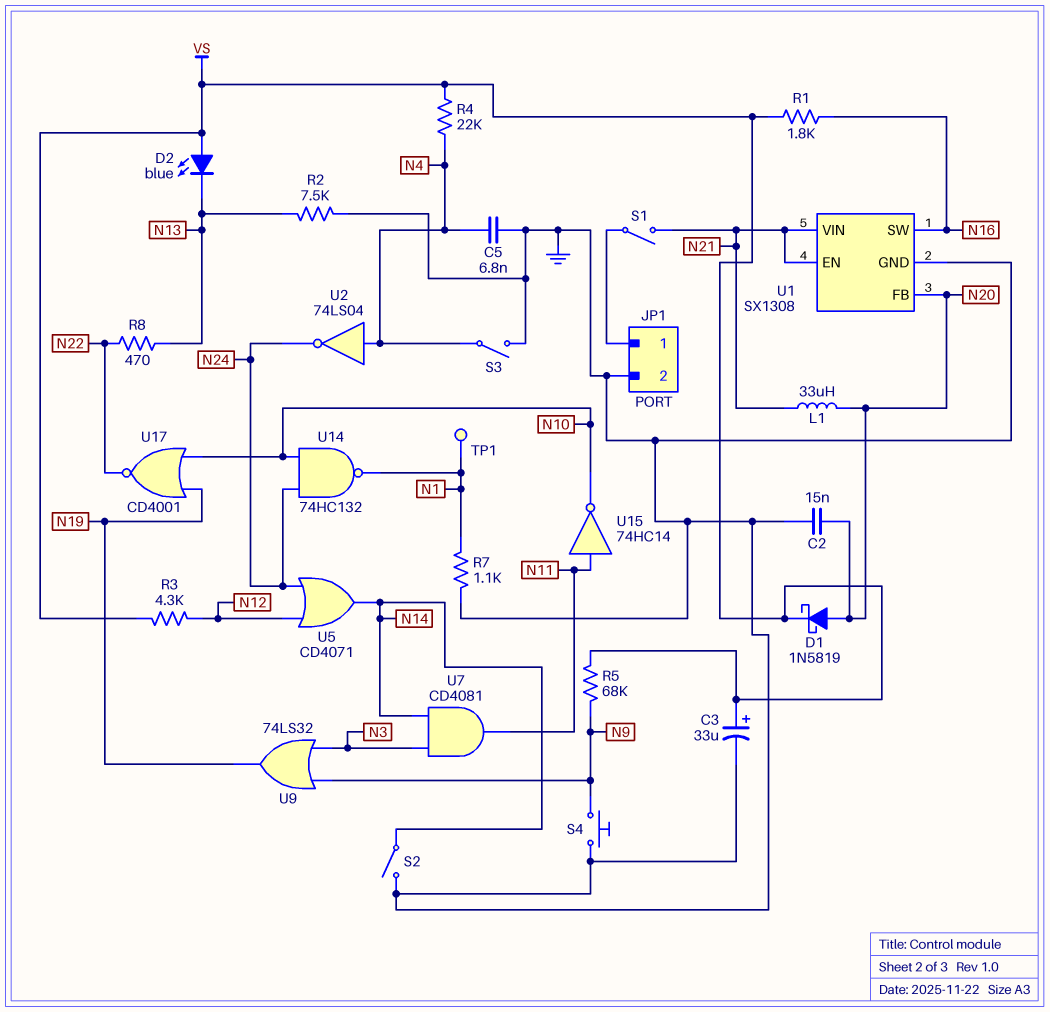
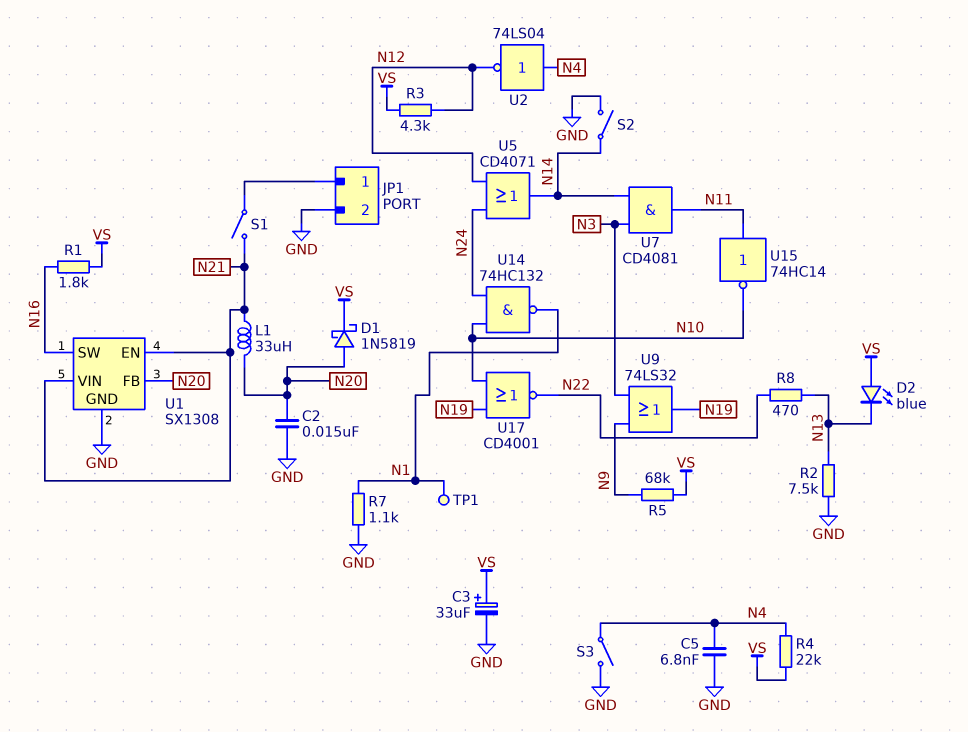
S4: button (GND, N9) -> none
U2: NOT 74LS04 (in N4, out N24) -> NOT 74LS04 (in N4, out N12)

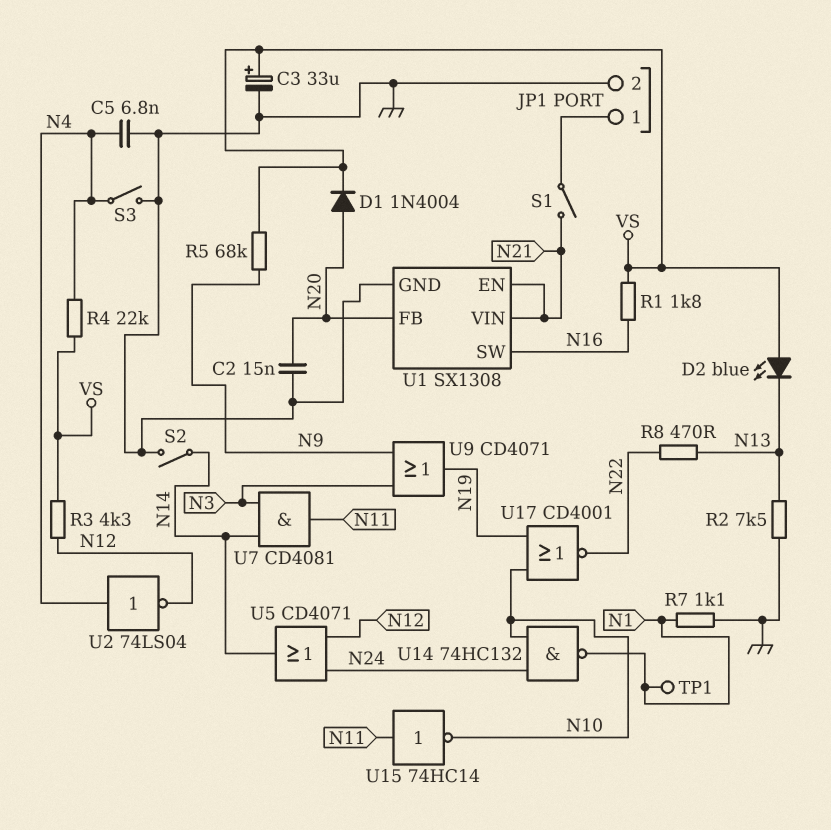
D1: schottky 1N5819 (A N20, K VS) -> diode 1N4004 (A N20, K VS)
L1: 33uH (N20, N21) -> none
U9: OR 74LS32 (in N3, in N9, out N19) -> OR CD4071 (in N3, in N9, out N19)

